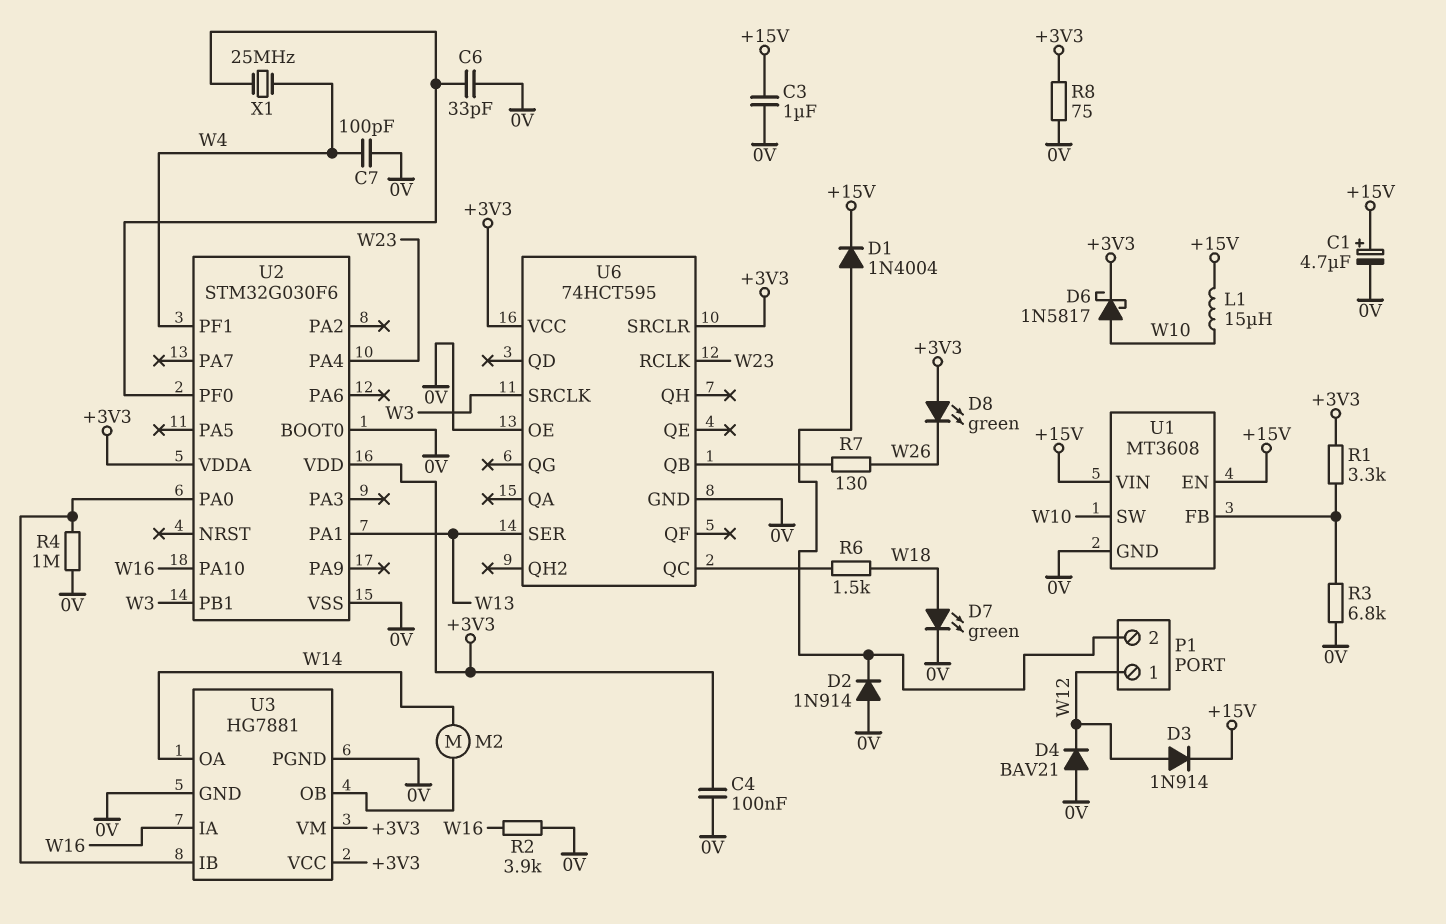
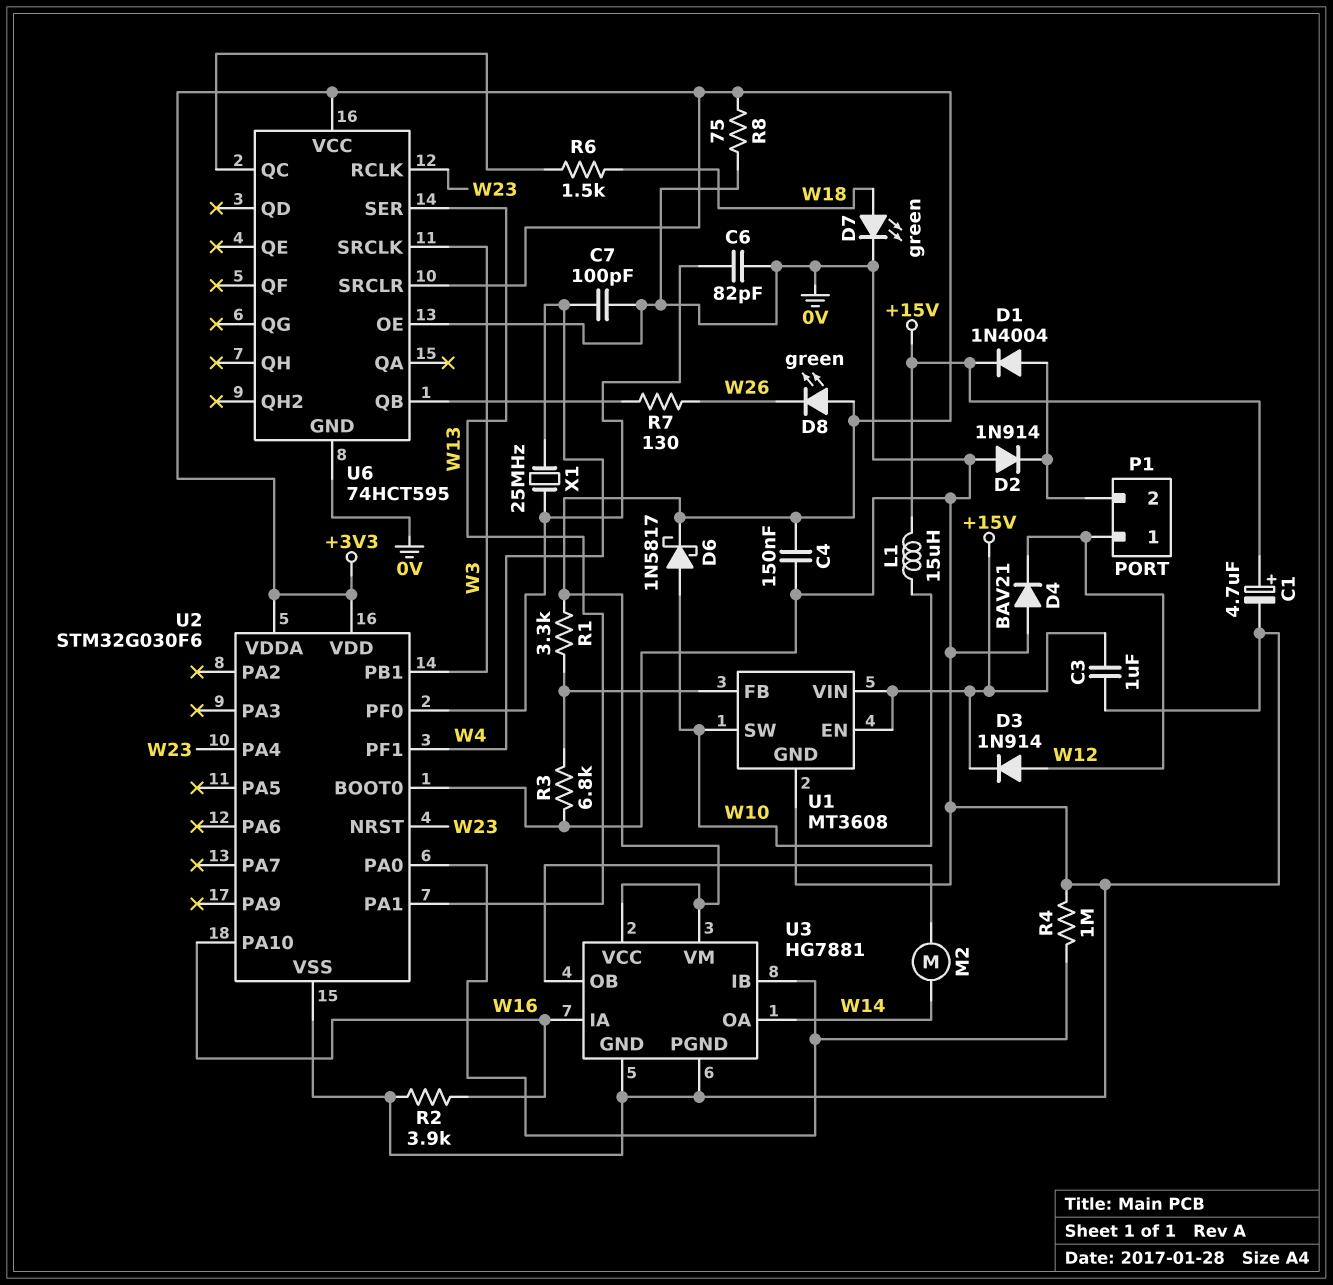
C4: 100nF (+3V3, 0V) -> 150nF (+3V3, 0V)
C6: 33pF (0V, U2/PF0) -> 82pF (0V, U2/PF0)
U2 pin NRST: none -> W23

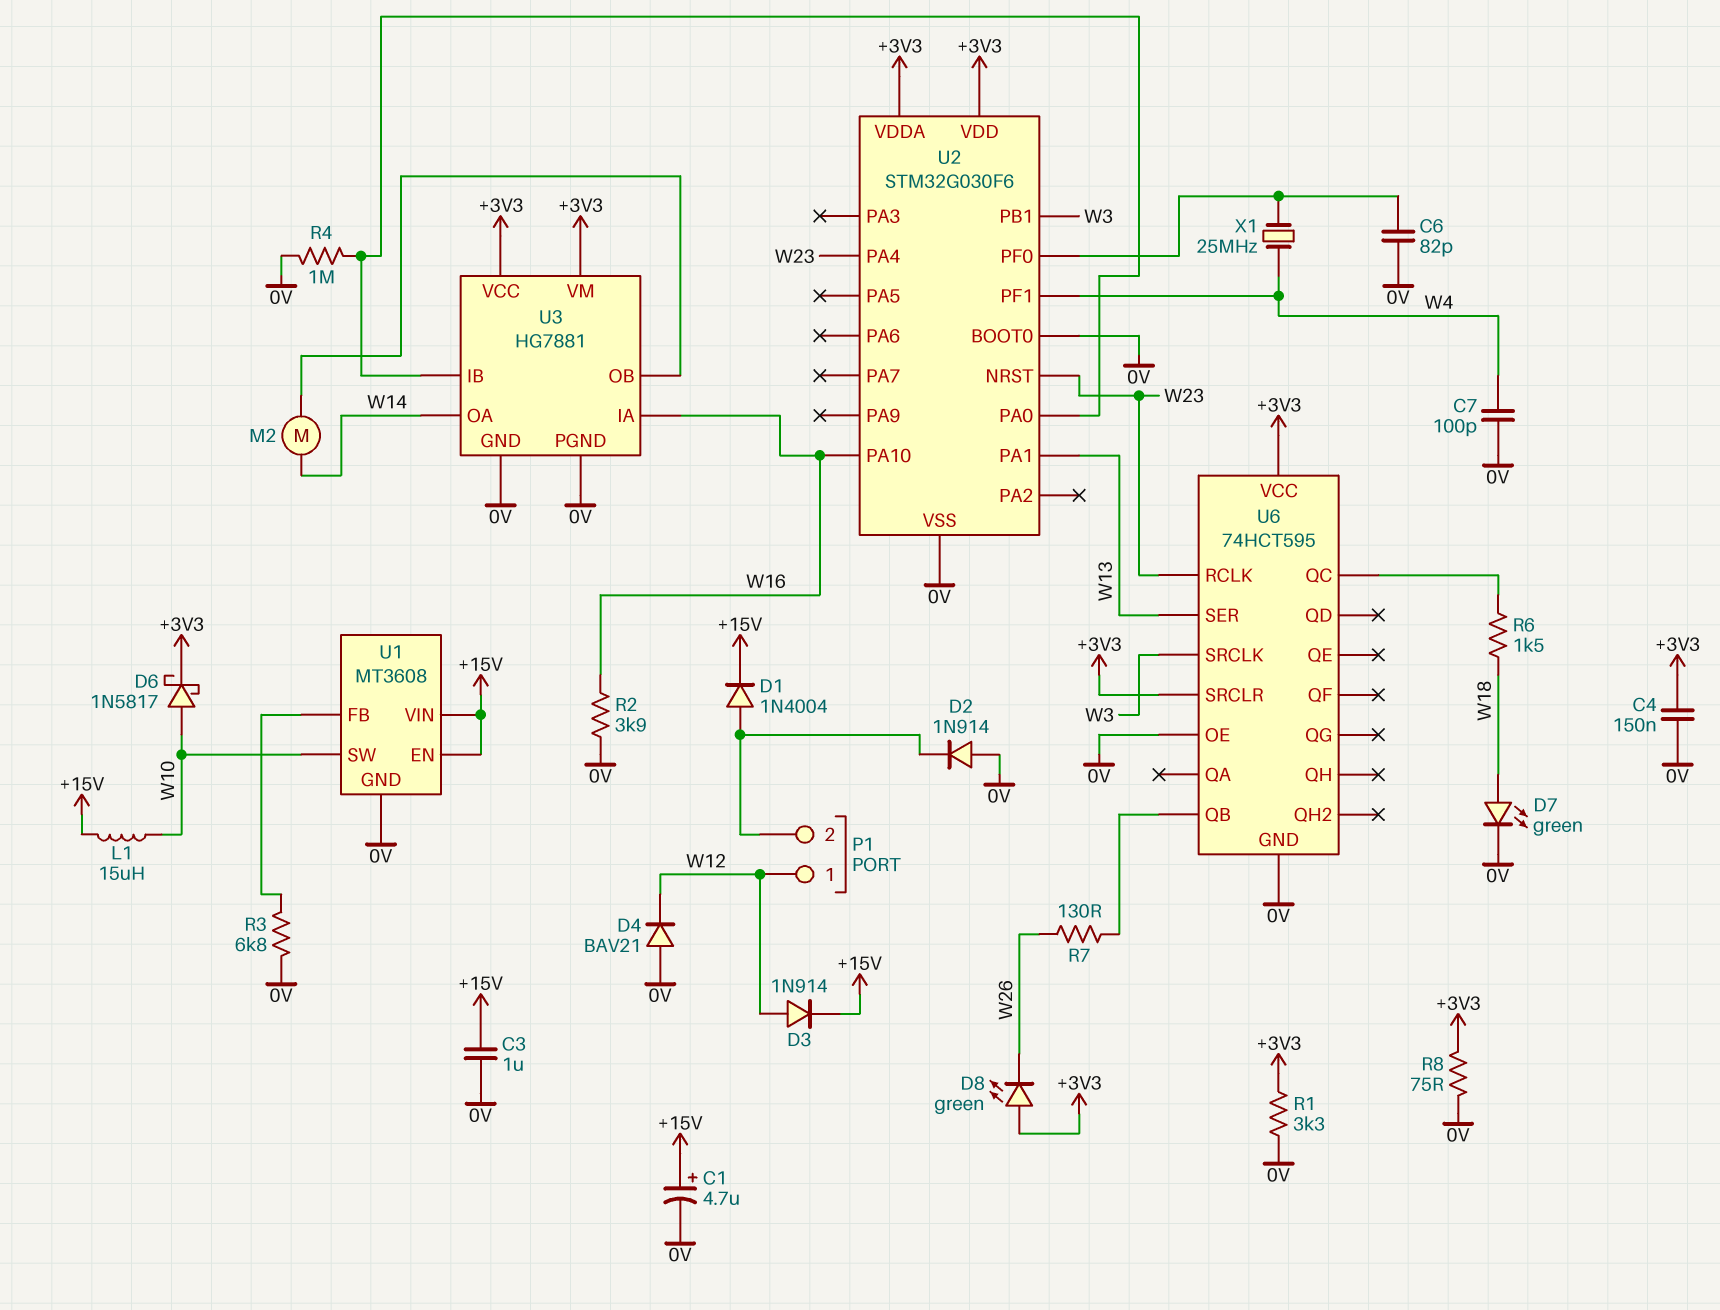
R1: 3.3k (+3V3, U1/FB) -> 3.3k (+3V3, 0V)

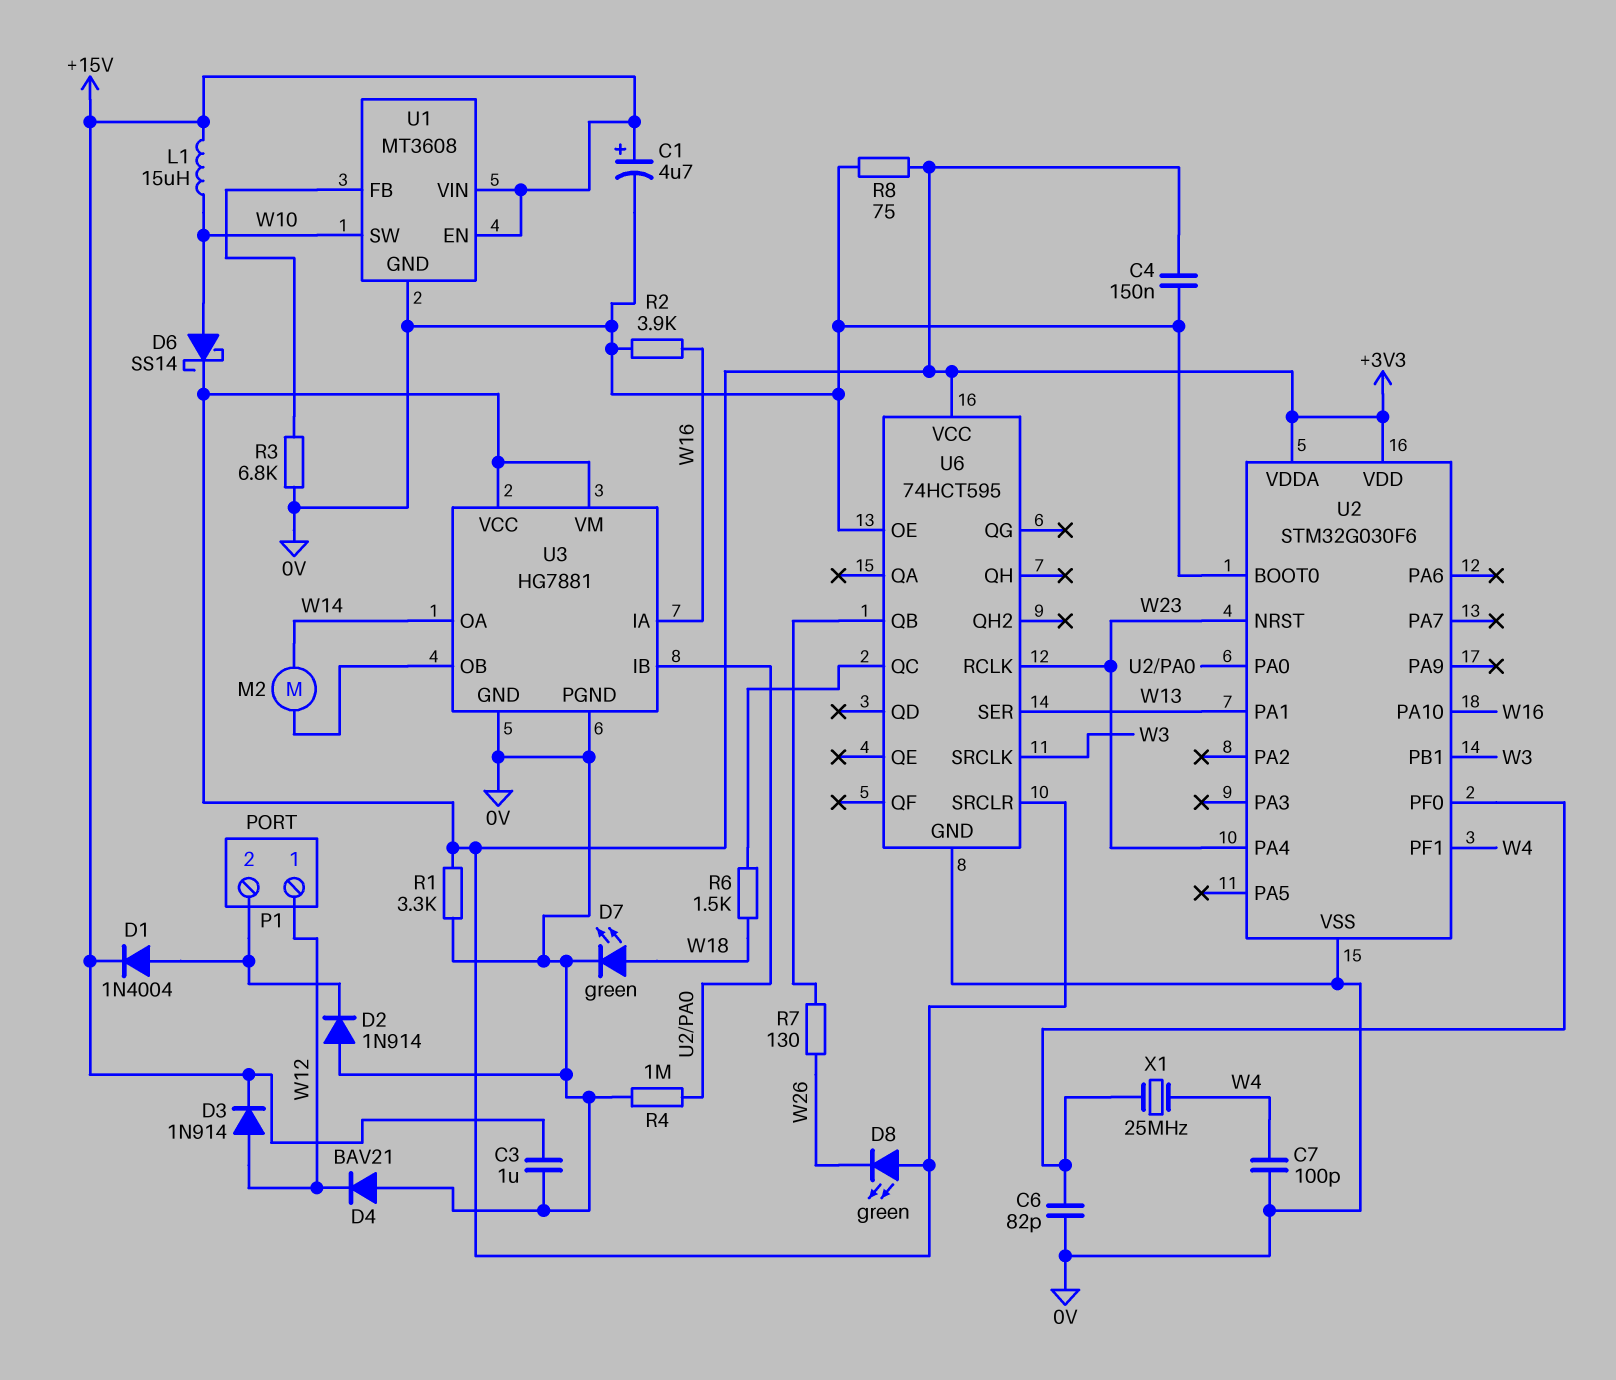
D6: schottky 1N5817 (A W10, K +3V3) -> schottky SS14 (A W10, K +3V3)

